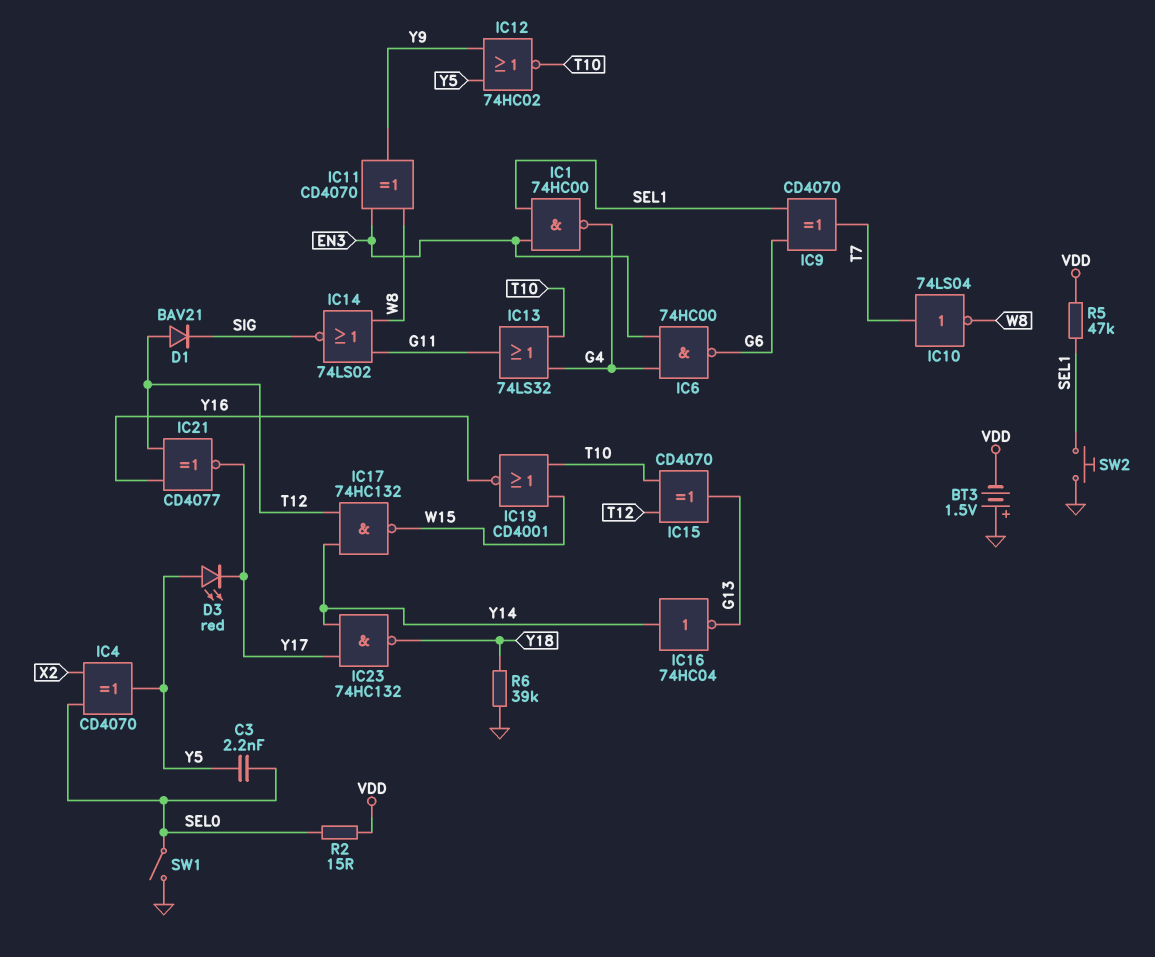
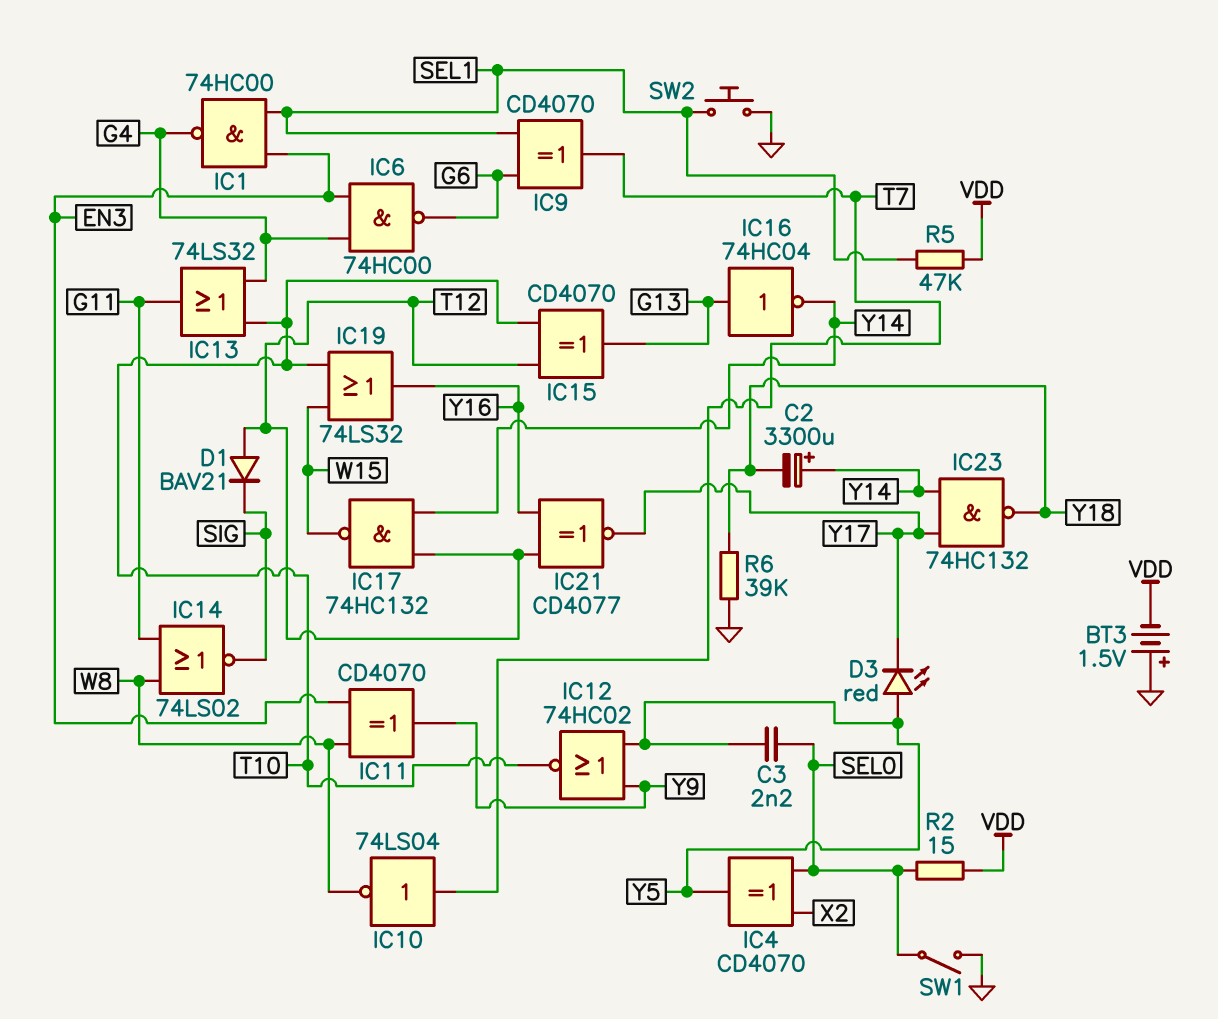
C2: none -> 3300uF (plus Y14, minus Y18)
IC16: NOT 74HC04 (in Y14, out G13) -> NOT 74HC04 (in G13, out Y14)
IC19: NOR CD4001 (in T10, in W15, out Y16) -> OR 74LS32 (in T10, in W15, out Y16)

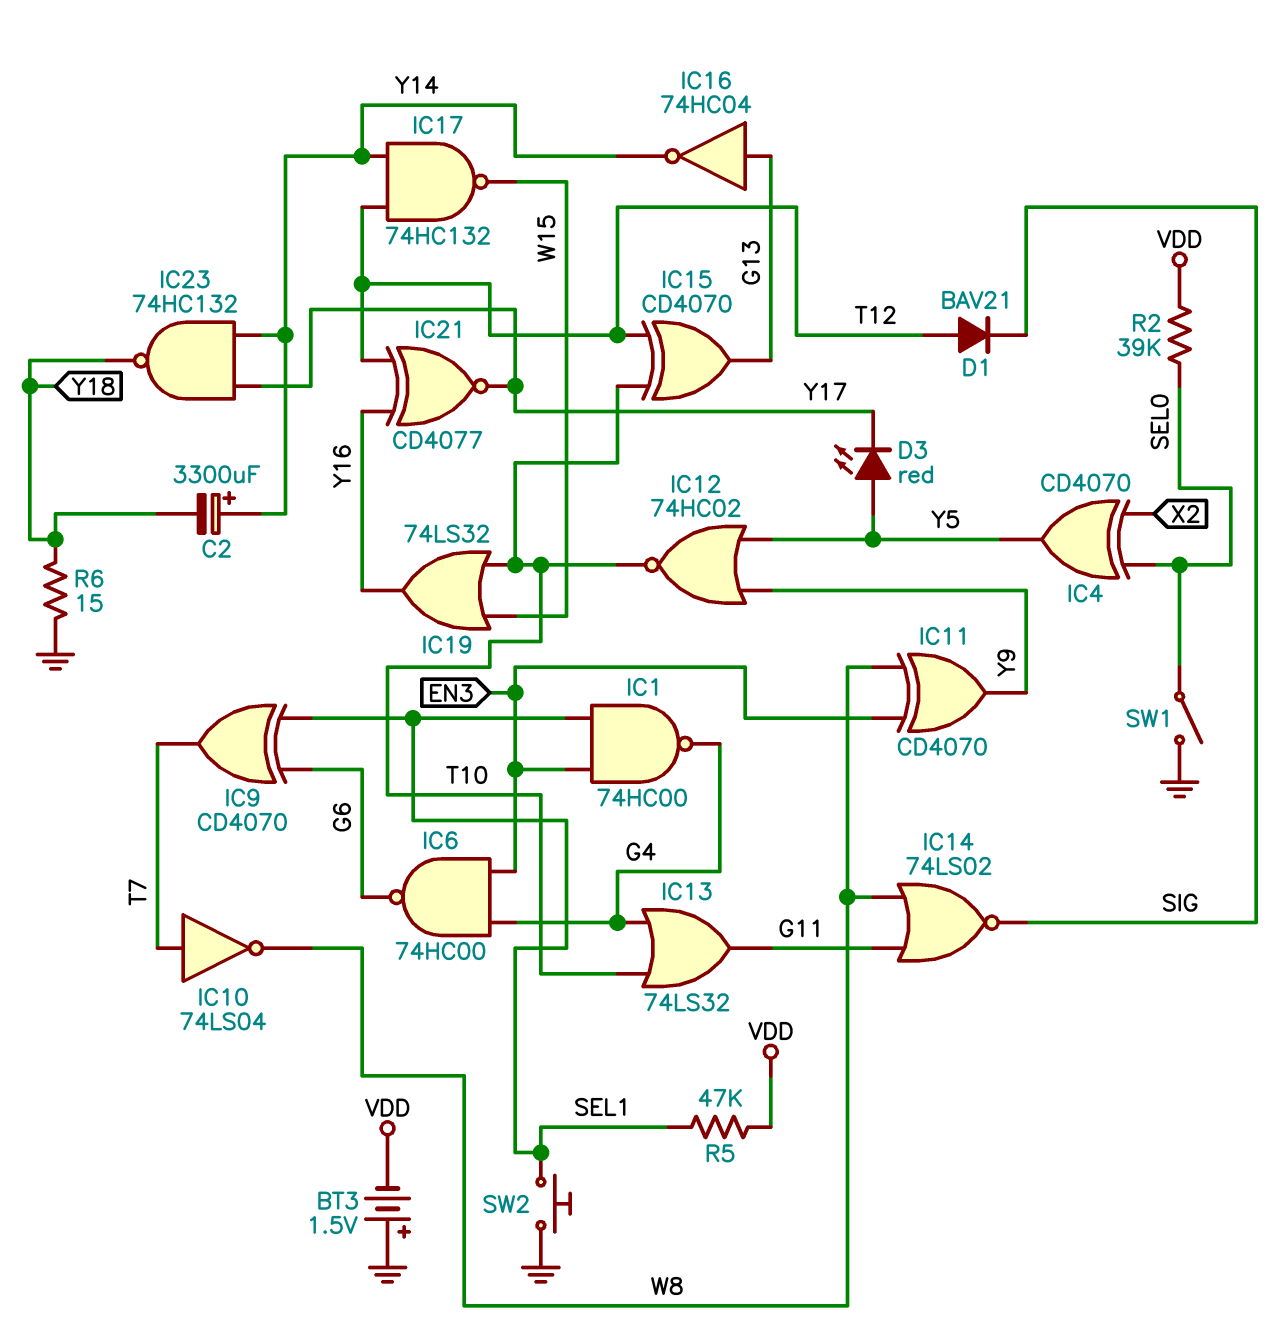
C3: 2.2nF (SEL0, Y5) -> none
R2: 15 (SEL0, VDD) -> 39k (SEL0, VDD)
R6: 39k (GND, Y18) -> 15 (GND, Y18)

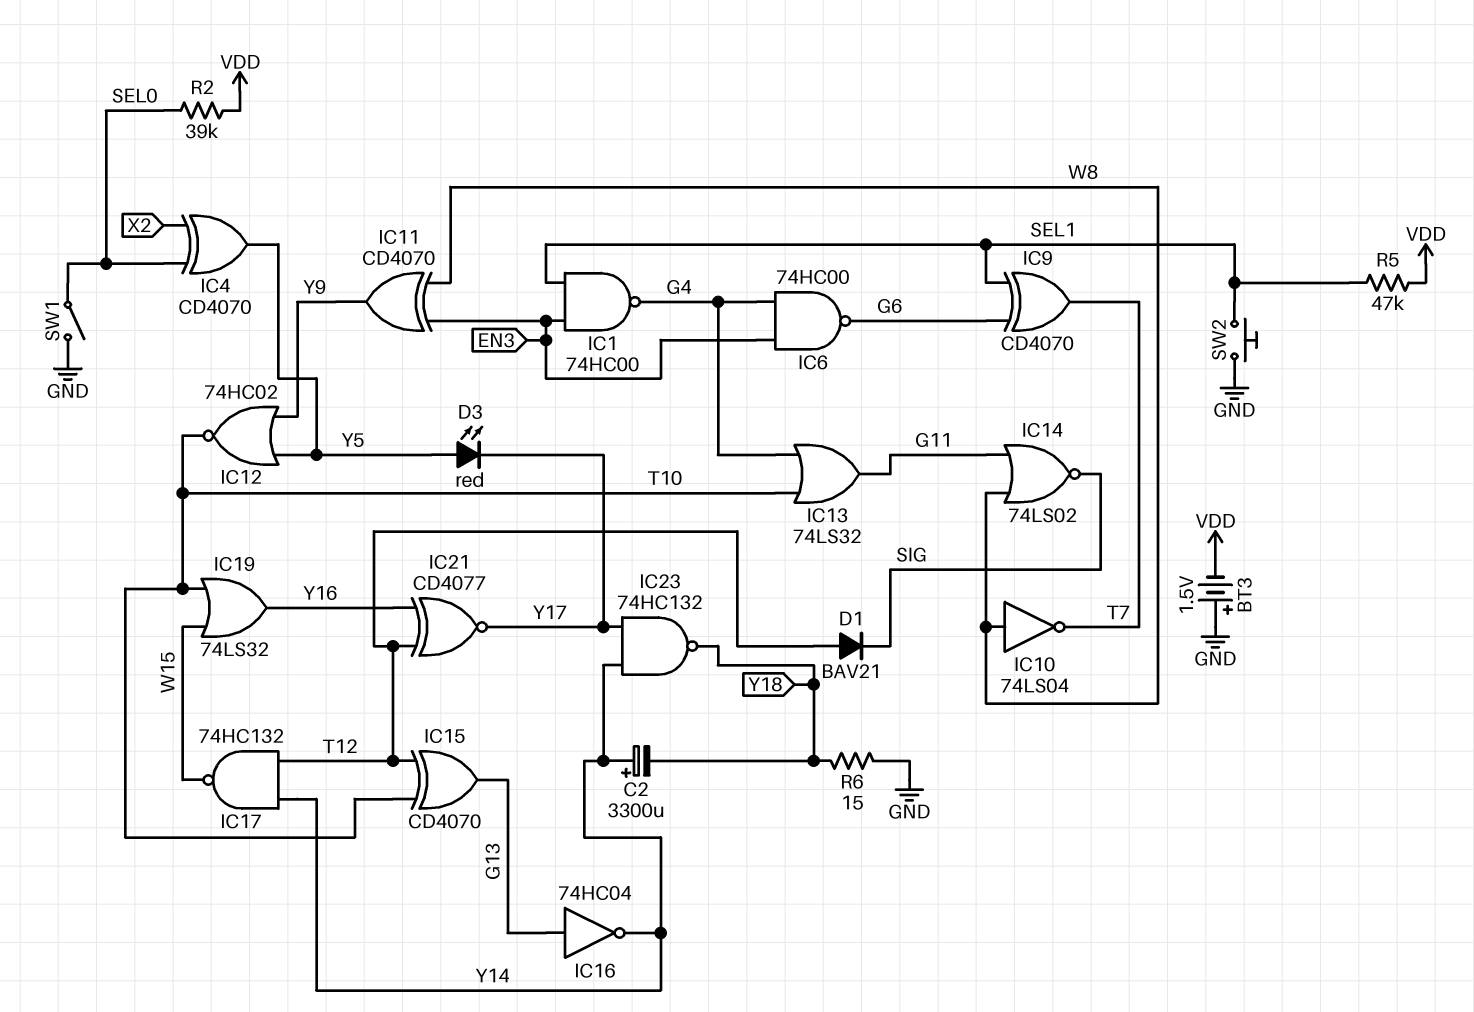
IC10: NOT 74LS04 (in T7, out W8) -> NOT 74LS04 (in W8, out T7)

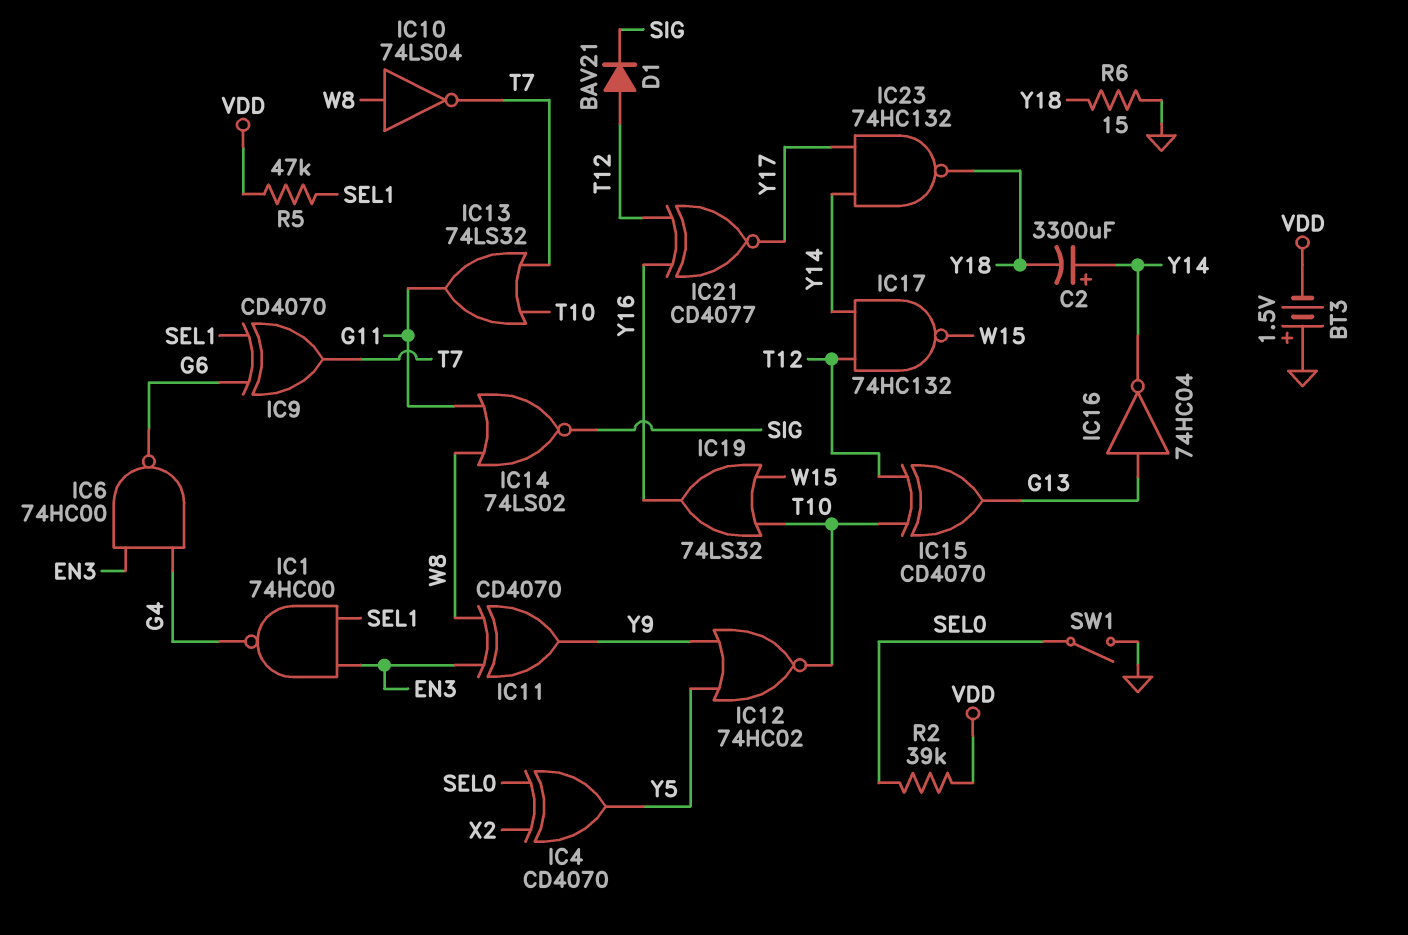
D3: LED red (A Y5, K Y17) -> none
IC13: OR 74LS32 (in G4, in T10, out G11) -> OR 74LS32 (in T7, in T10, out G11)
SW2: button (GND, SEL1) -> none

